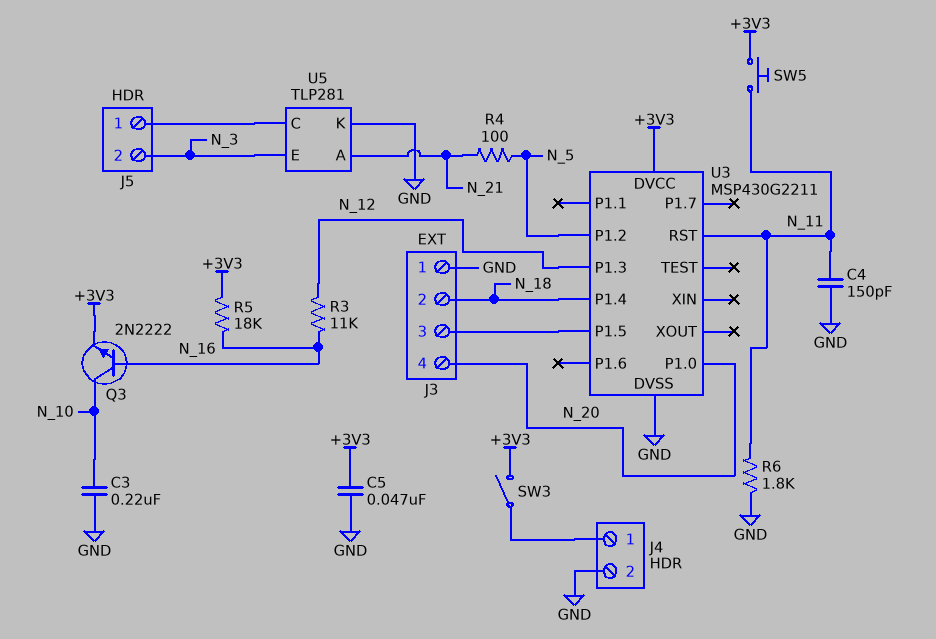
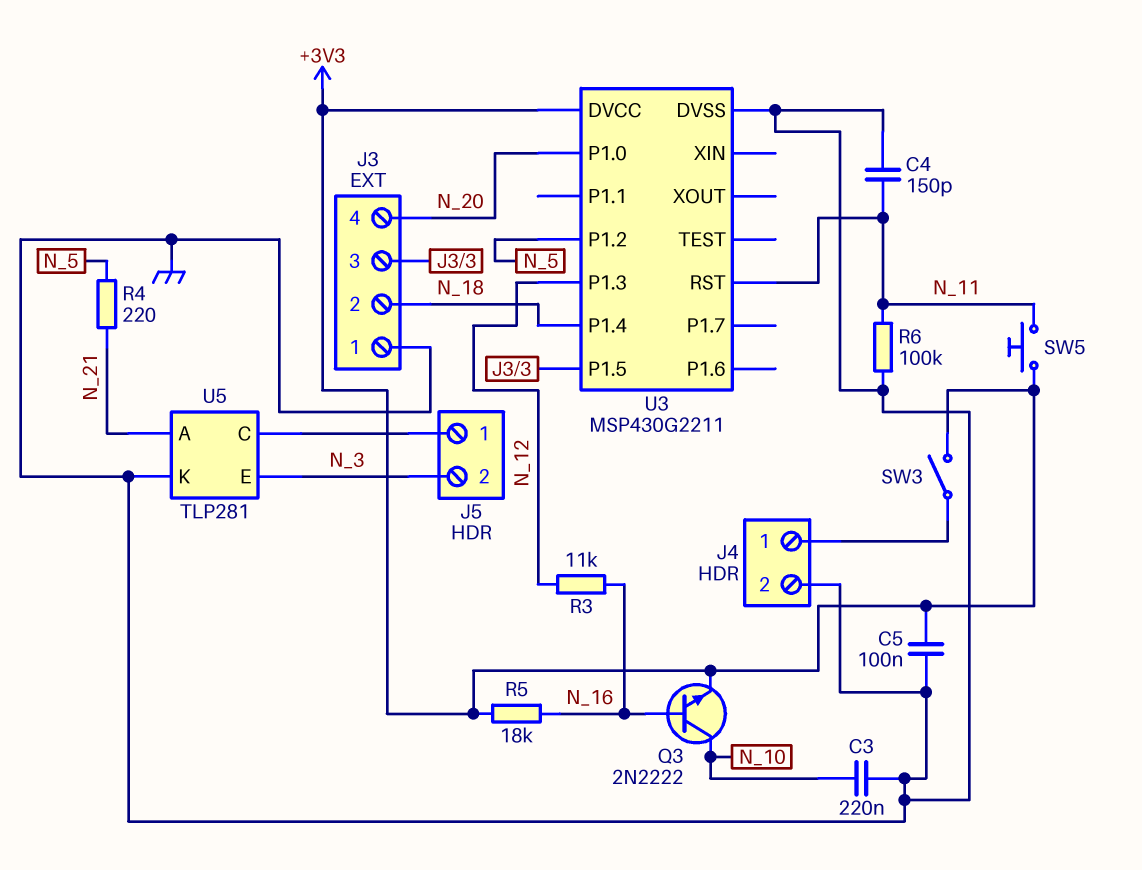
C5: 47nF (+3V3, GND) -> 100nF (+3V3, GND)
R4: 100 (N_5, N_21) -> 220 (N_5, N_21)
R6: 1.8k (GND, N_11) -> 100k (GND, N_11)

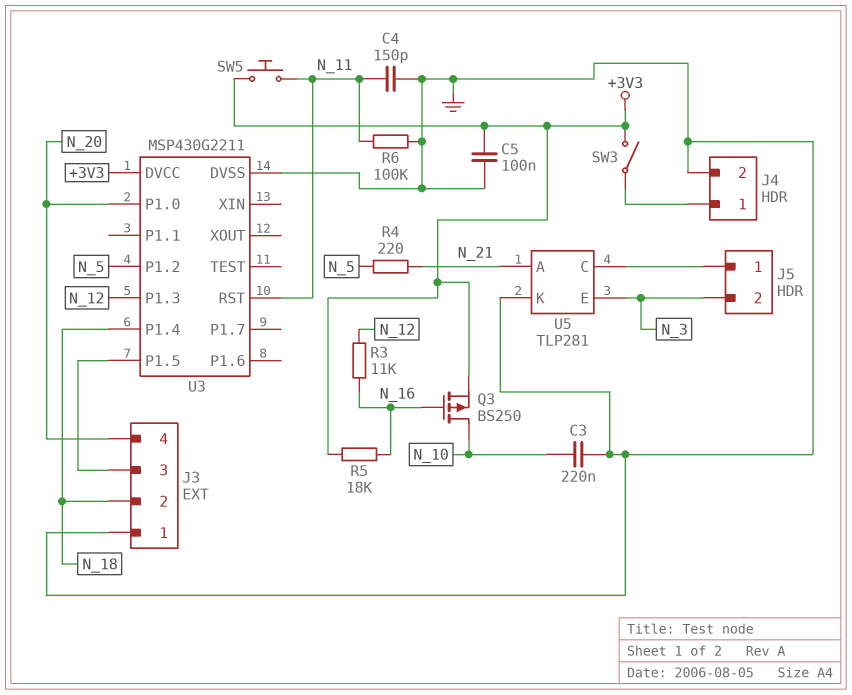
Q3: NPN 2N2222 (B N_16, C N_10, E +3V3) -> PMOS BS250 (G N_16, D N_10, S +3V3)

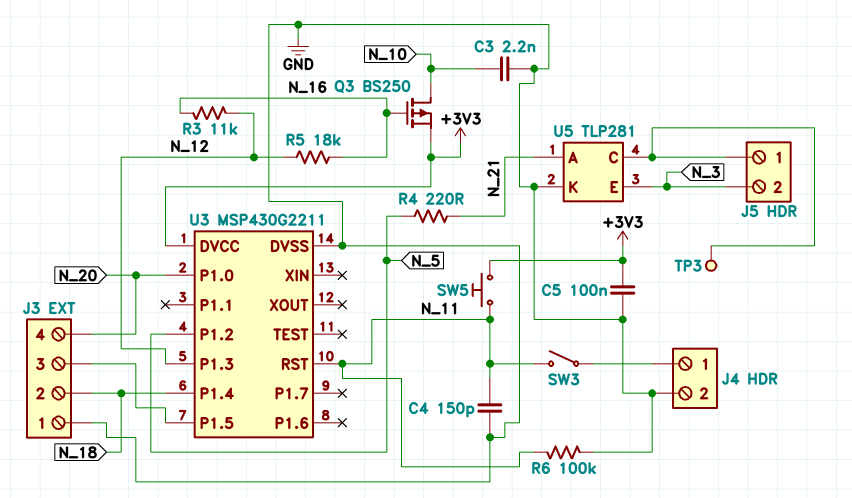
C3: 220nF (GND, N_10) -> 2.2nF (GND, N_10)
R5: 18k (+3V3, N_16) -> 18k (N_12, N_16)
SW3: switch (+3V3, J4/1) -> switch (J4/1, N_11)
TP3: none -> test point (J5/1)

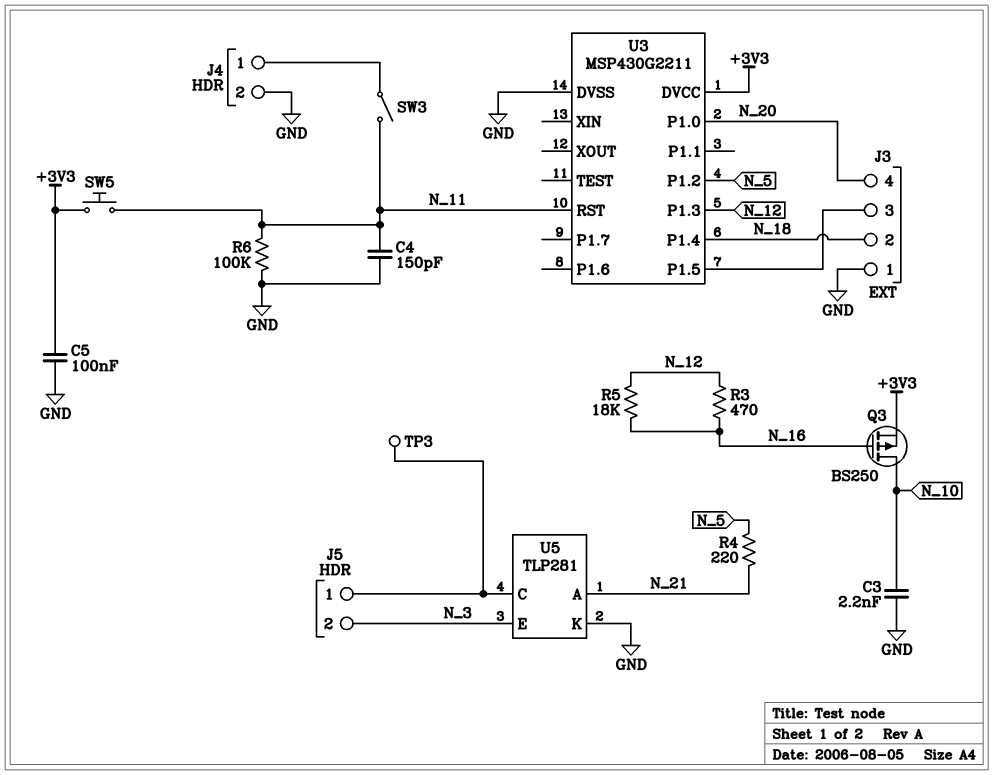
R3: 11k (N_12, N_16) -> 470 (N_12, N_16)

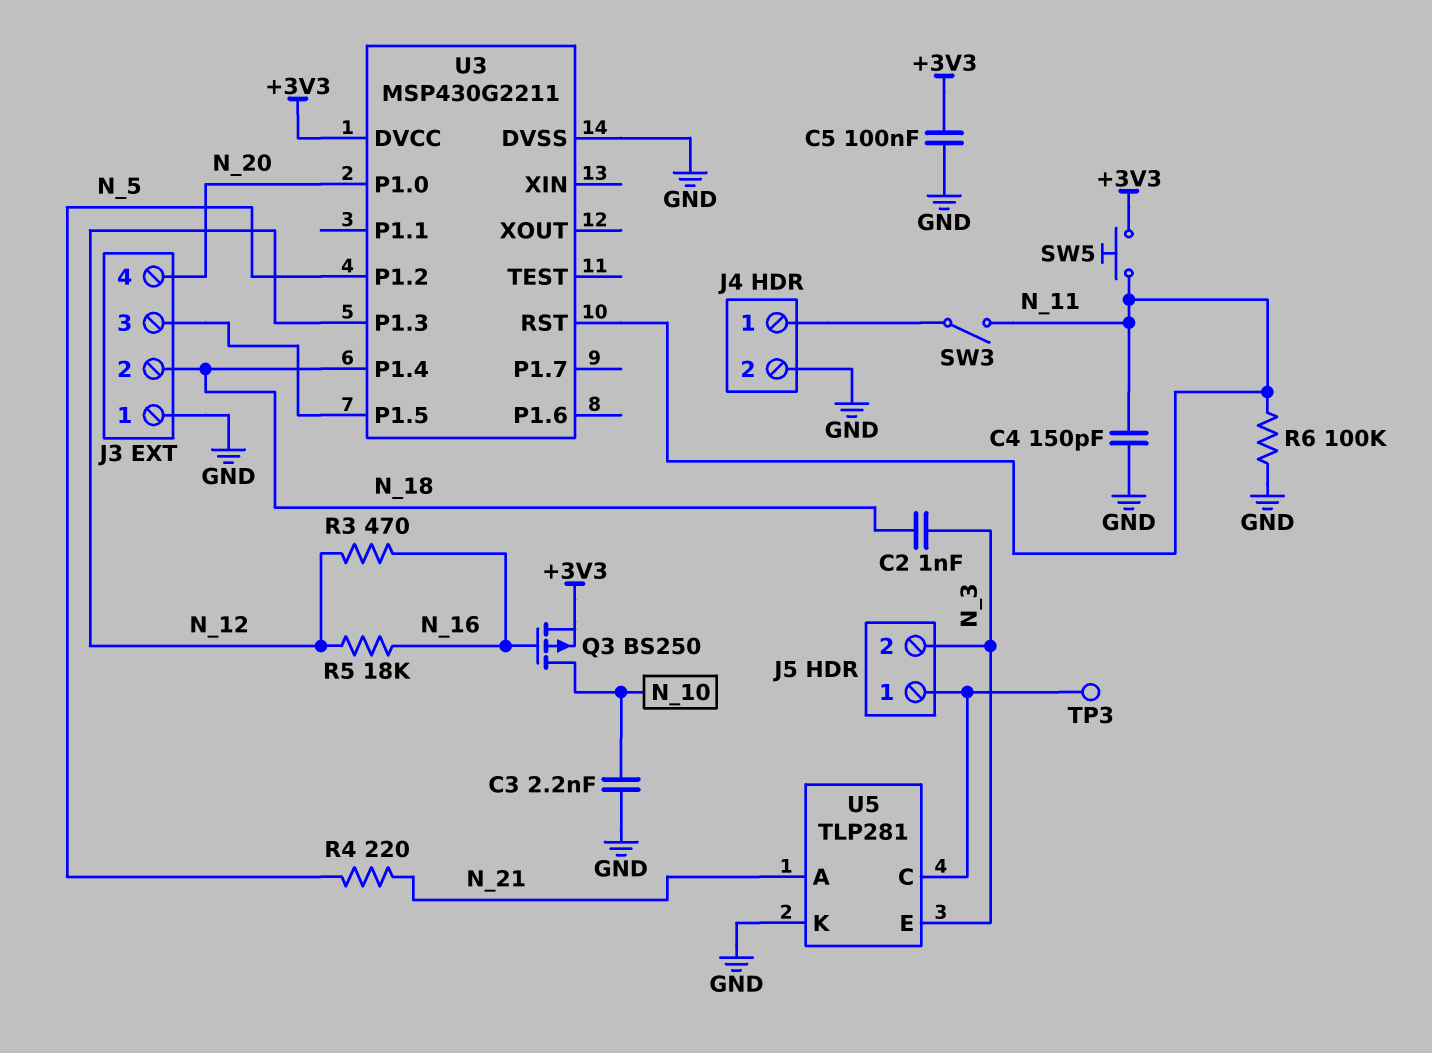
C2: none -> 1nF (N_3, N_18)

